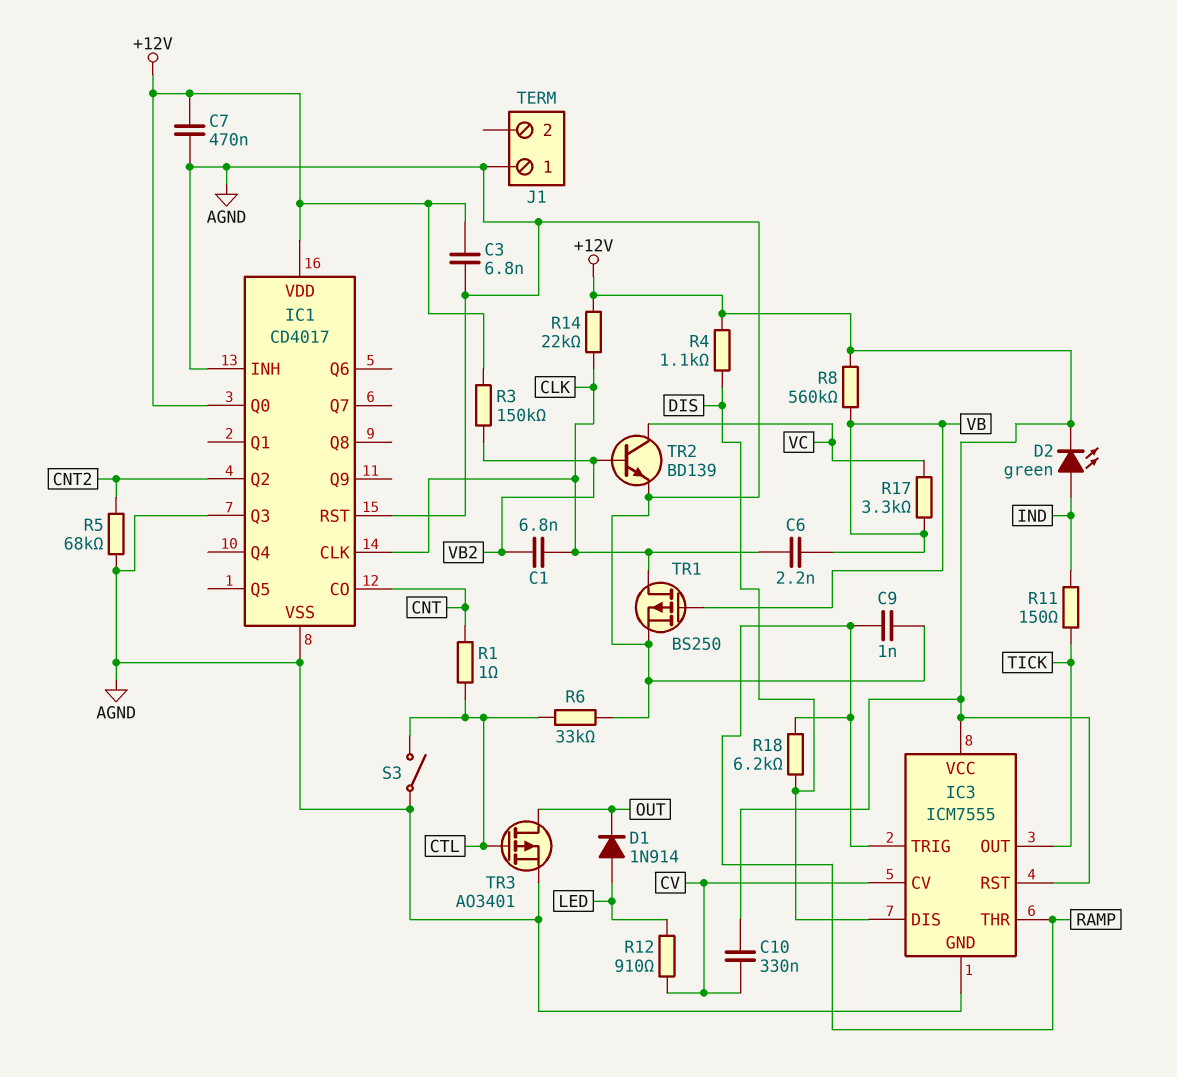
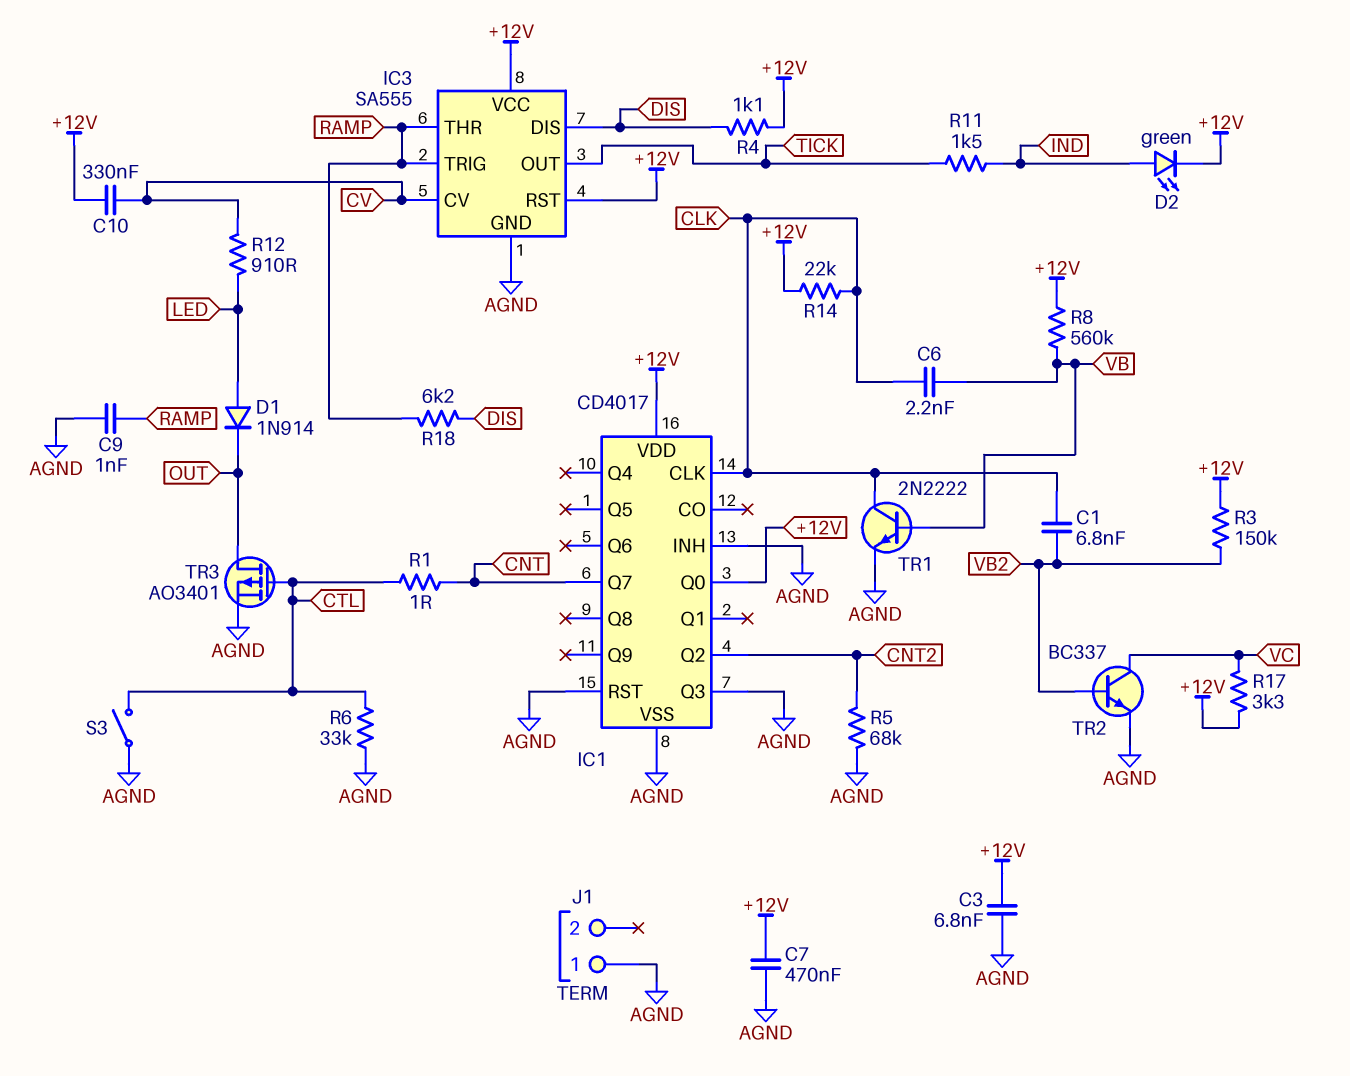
IC1 pin CO: CNT -> none
IC1 pin Q7: none -> CNT
IC3: ICM7555 -> SA555
R11: 150 (IND, TICK) -> 1.5k (IND, TICK)
R17: 3.3k (VB, VC) -> 3.3k (+12V, VC)
TR1: PMOS BS250 (G VB, D CLK, S AGND) -> NPN 2N2222 (B VB, C CLK, E AGND)
TR2: NPN BD139 (B VB2, C VC, E AGND) -> NPN BC337 (B VB2, C VC, E AGND)

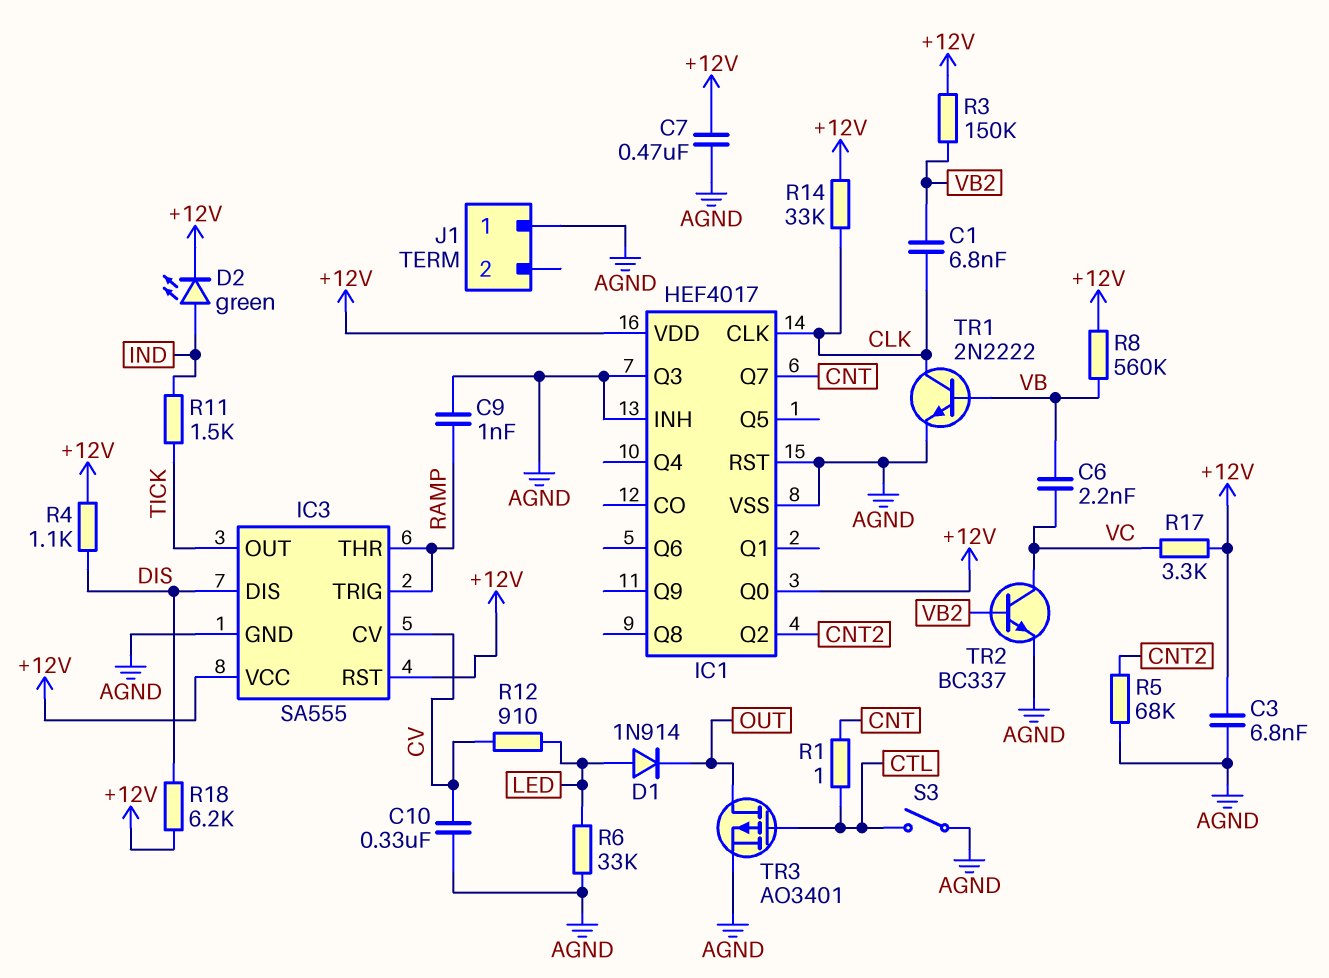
C6: 2.2nF (CLK, VB) -> 2.2nF (VB, VC)
C10: 330nF (+12V, CV) -> 330nF (AGND, CV)
IC1: CD4017 -> HEF4017
R6: 33k (AGND, CTL) -> 33k (AGND, LED)
R14: 22k (+12V, CLK) -> 33k (+12V, CLK)
R18: 6.2k (DIS, RAMP) -> 6.2k (+12V, DIS)

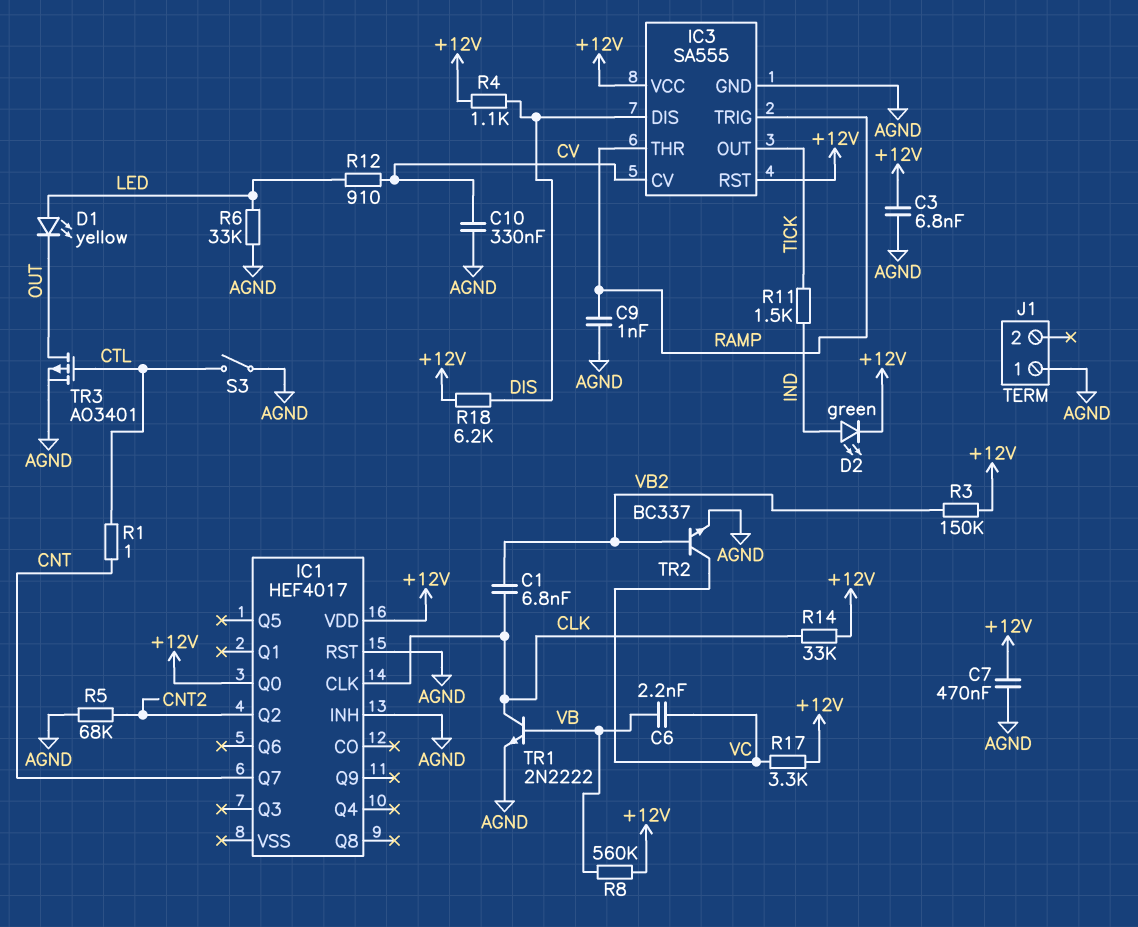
D1: diode 1N914 (A LED, K OUT) -> LED yellow (A LED, K OUT)
IC1 pin Q3: AGND -> none
IC1 pin VSS: AGND -> none

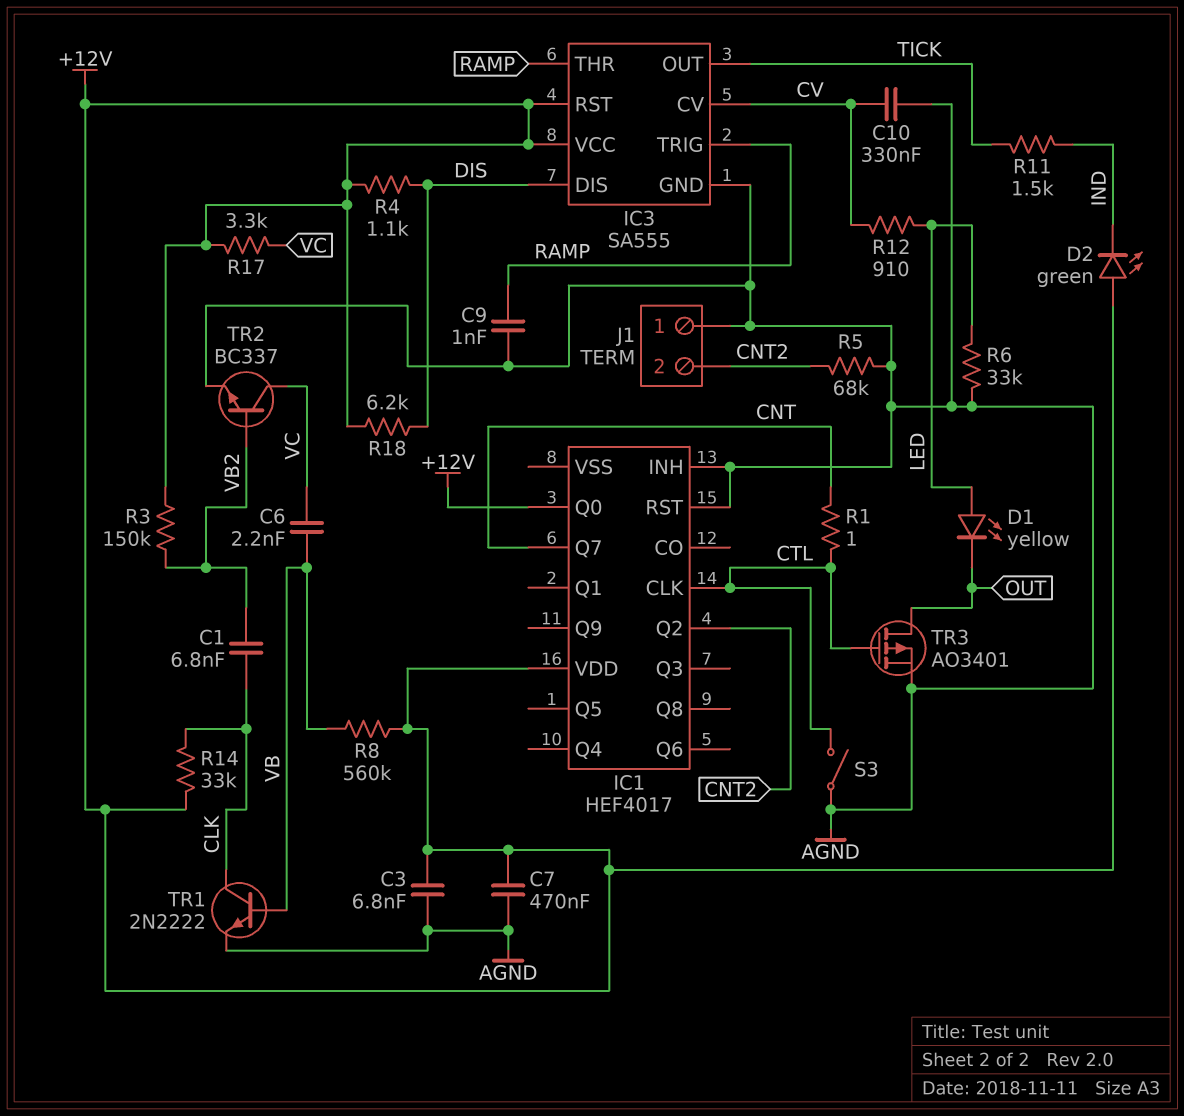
D2: LED green (A IND, K +12V) -> LED green (A +12V, K IND)
IC1 pin CLK: CLK -> CTL
J1 pin 2: none -> CNT2

